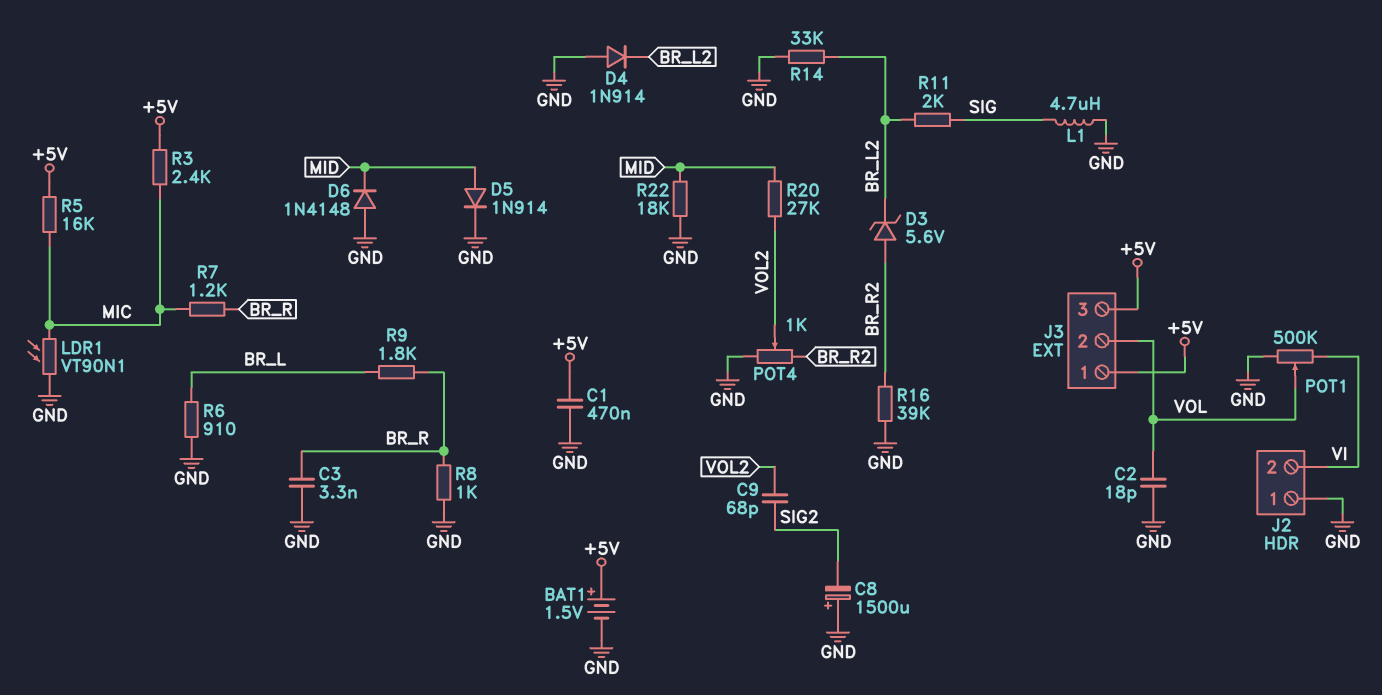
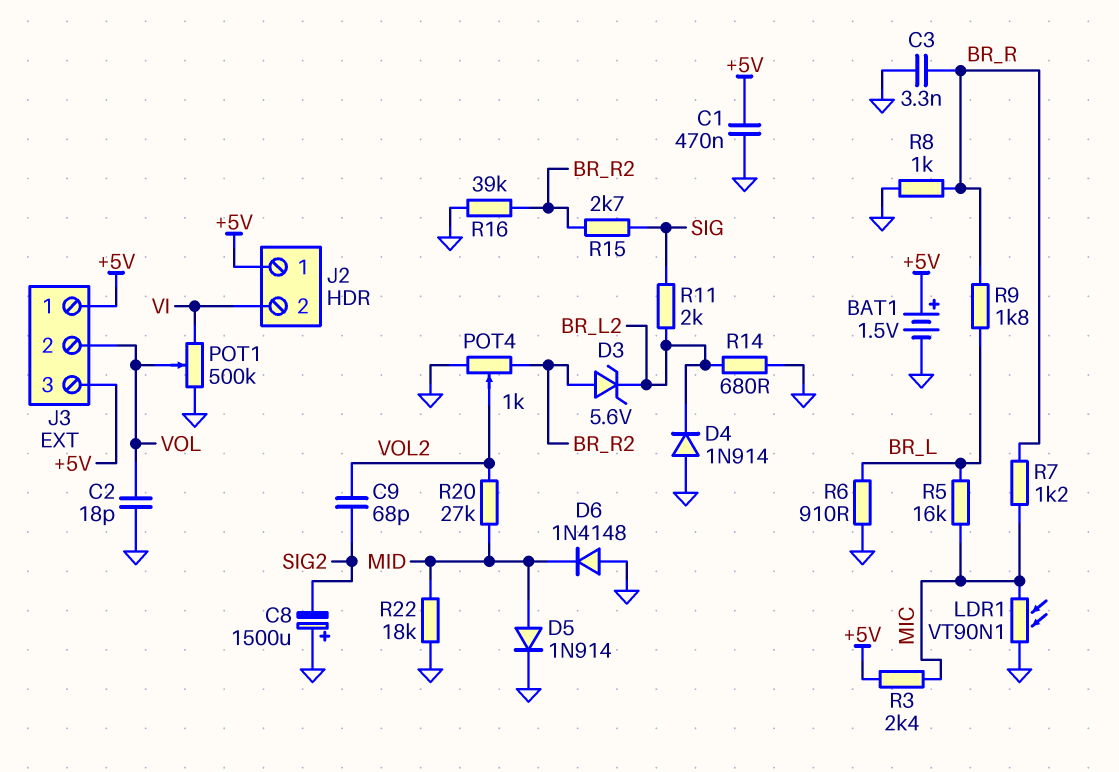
J2 pin 1: GND -> +5V
L1: 4.7uH (GND, SIG) -> none
R5: 16k (+5V, MIC) -> 16k (BR_L, MIC)
R14: 33k (BR_L2, GND) -> 680 (BR_L2, GND)
R15: none -> 2.7k (BR_R2, SIG)

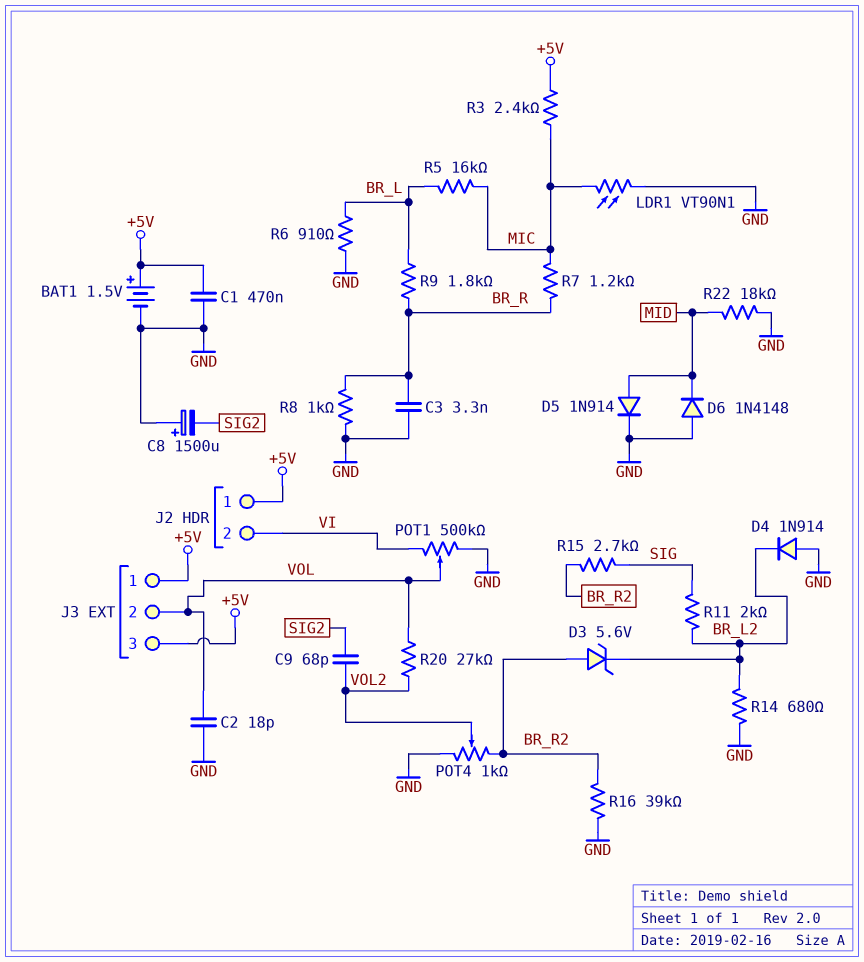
R20: 27k (MID, VOL2) -> 27k (VOL, VOL2)

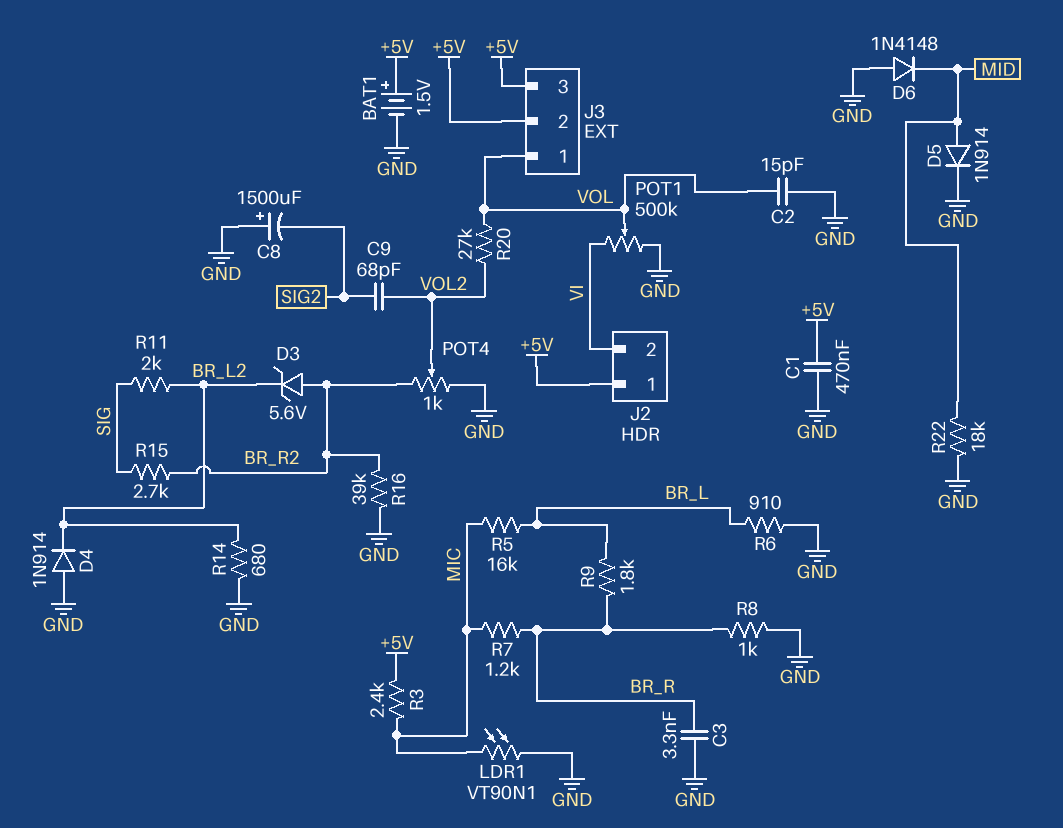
C2: 18pF (GND, VOL) -> 15pF (GND, VOL)
J3 pin 1: +5V -> VOL
J3 pin 2: VOL -> +5V

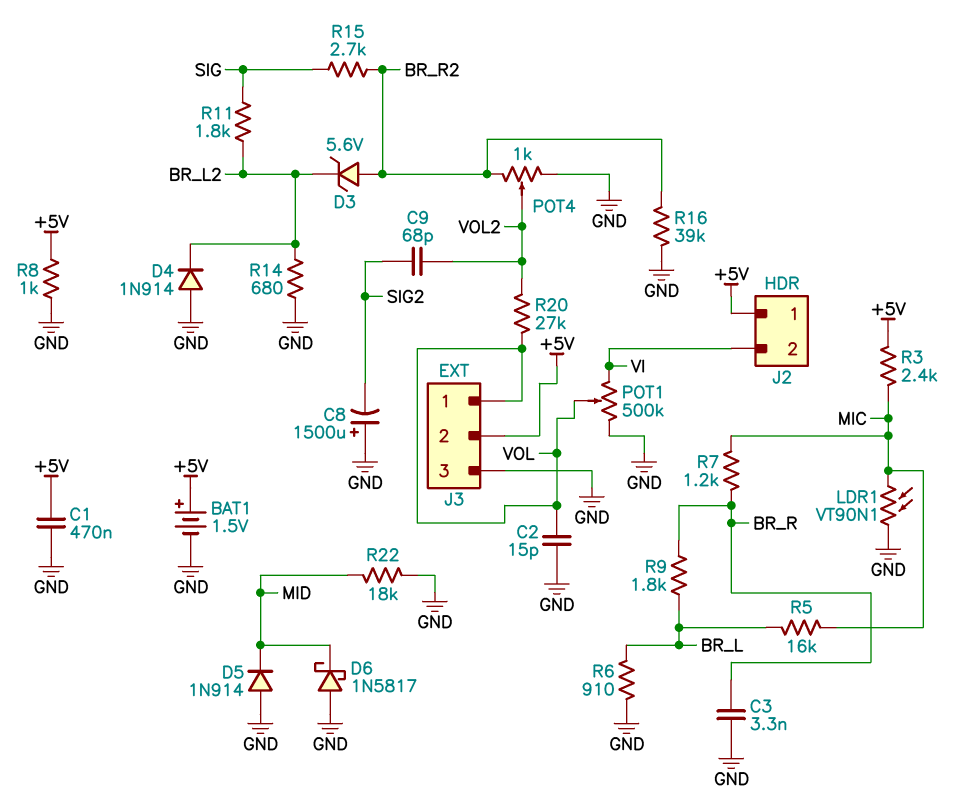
D5: diode 1N914 (A MID, K GND) -> diode 1N914 (A GND, K MID)
D6: diode 1N4148 (A GND, K MID) -> schottky 1N5817 (A GND, K MID)
J3 pin 3: +5V -> GND
R8: 1k (BR_R, GND) -> 1k (+5V, GND)
R11: 2k (BR_L2, SIG) -> 1.8k (BR_L2, SIG)

